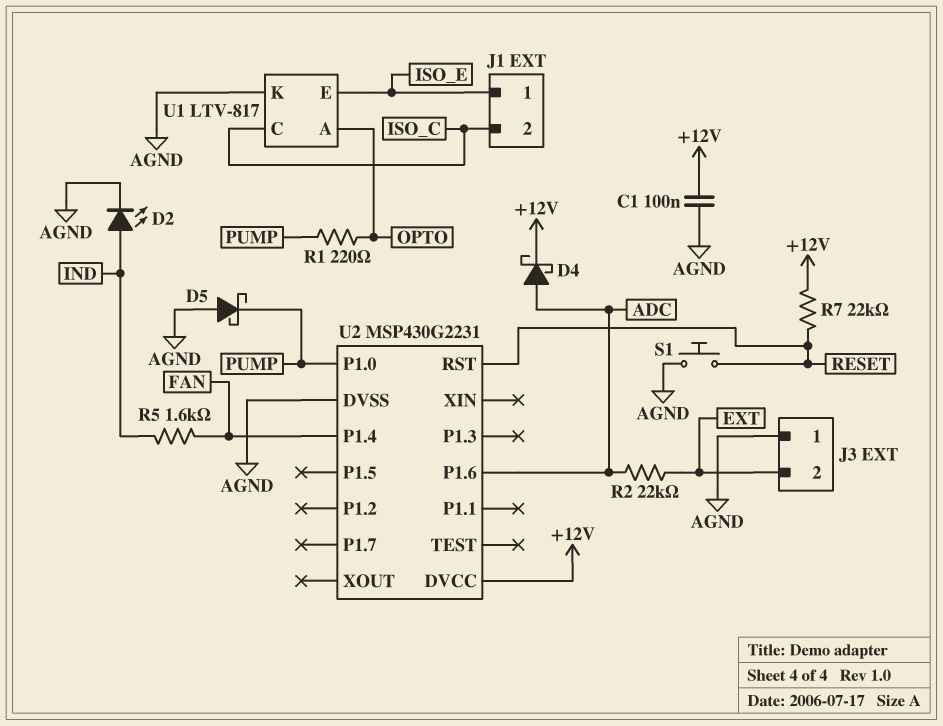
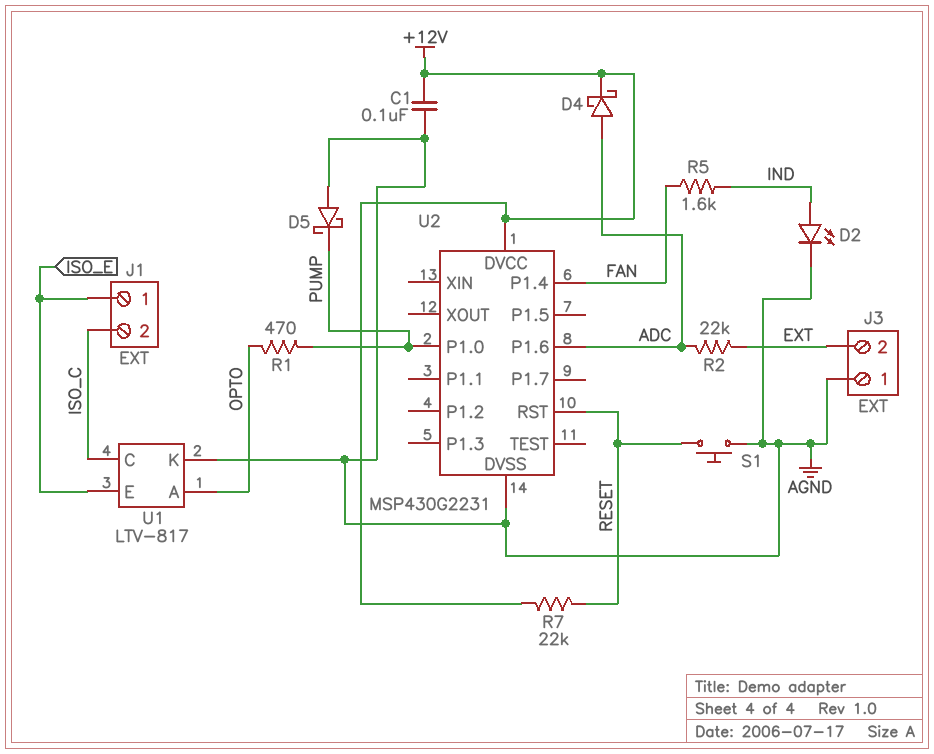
R1: 220 (OPTO, PUMP) -> 470 (OPTO, PUMP)

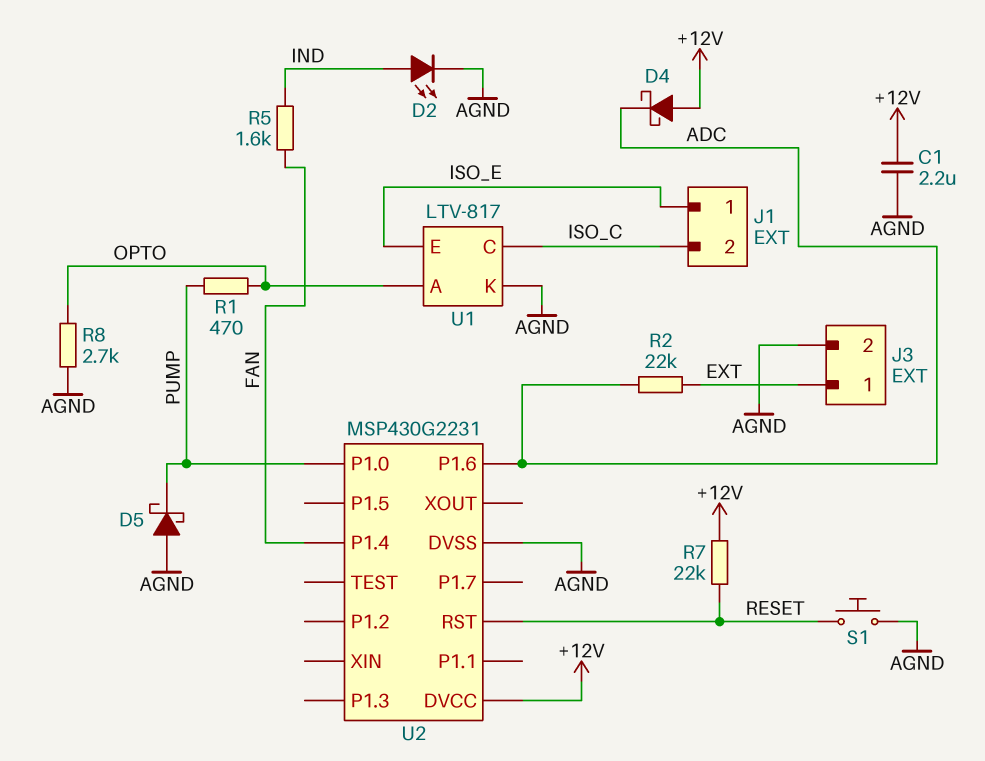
C1: 100nF (+12V, AGND) -> 2.2uF (+12V, AGND)
D4: schottky (A ADC, K +12V) -> schottky (A +12V, K ADC)
J3 pin 1: AGND -> EXT
J3 pin 2: EXT -> AGND
R8: none -> 2.7k (AGND, OPTO)

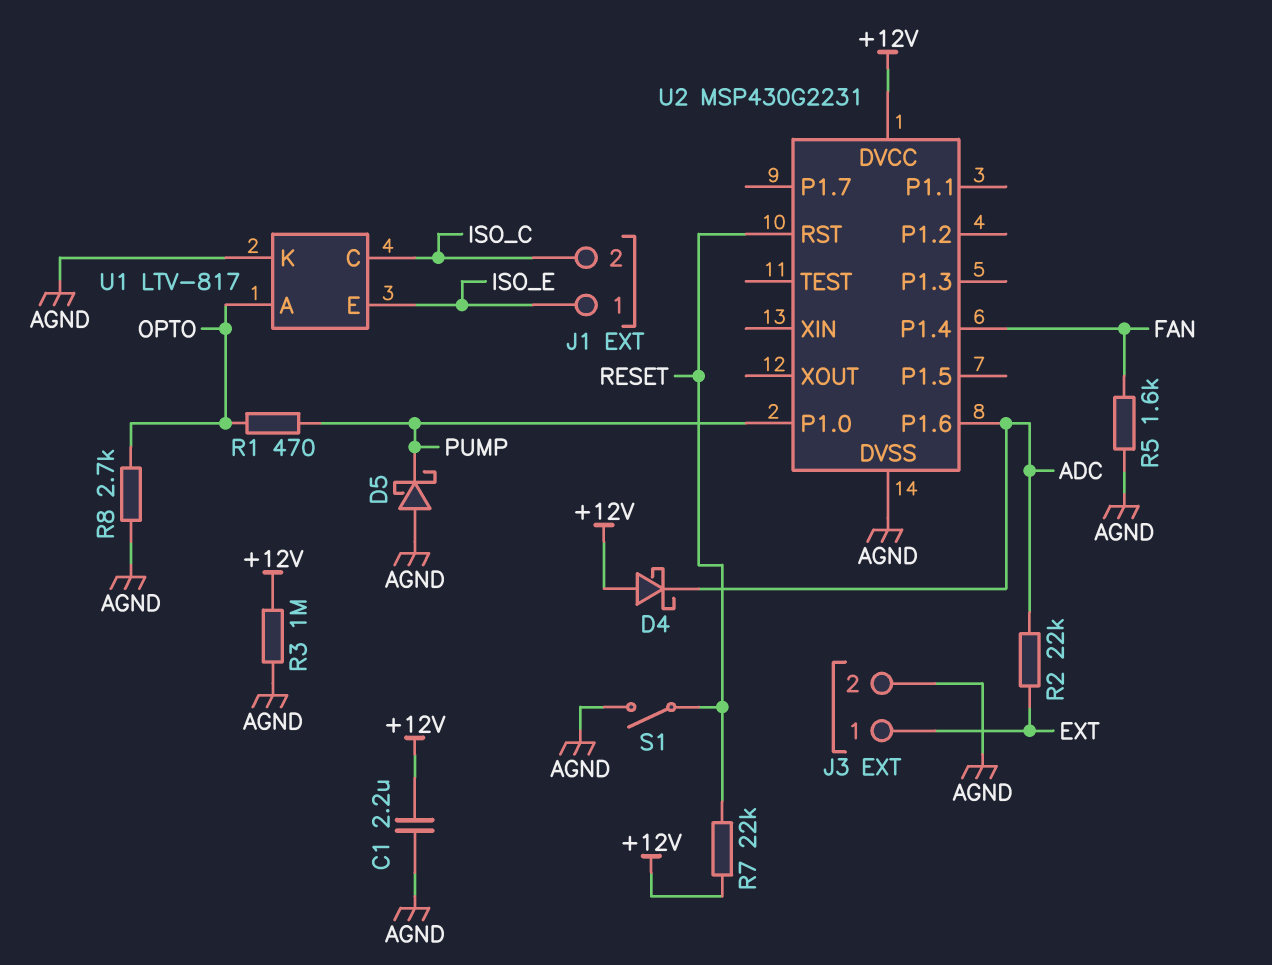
D2: LED (A IND, K AGND) -> none
R3: none -> 1M (+12V, AGND)
R5: 1.6k (FAN, IND) -> 1.6k (AGND, FAN)
S1: button (AGND, RESET) -> switch (AGND, RESET)

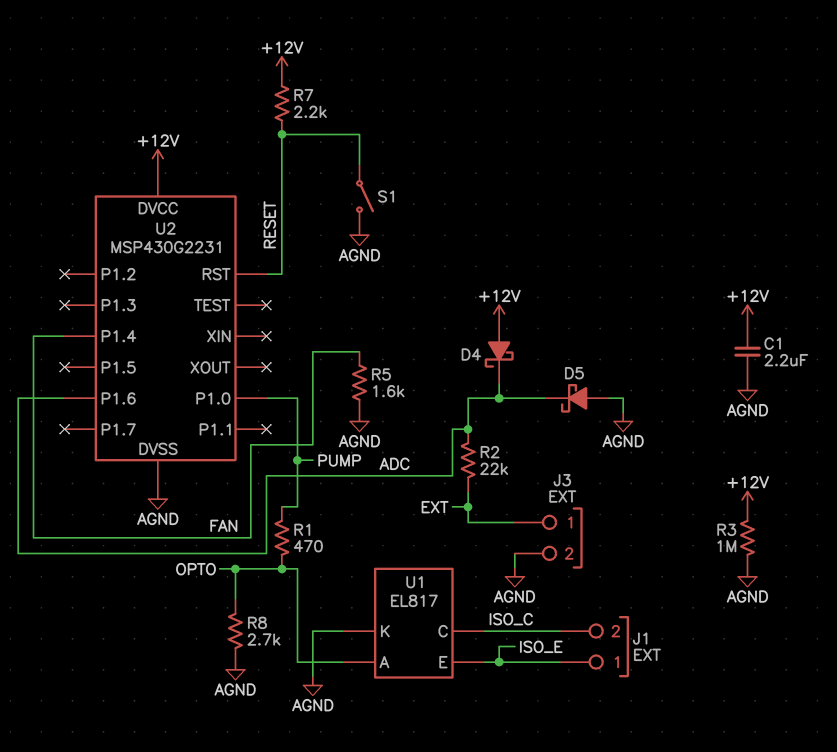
D5: schottky (A AGND, K PUMP) -> schottky (A AGND, K ADC)
R7: 22k (+12V, RESET) -> 2.2k (+12V, RESET)
U1: LTV-817 -> EL817

